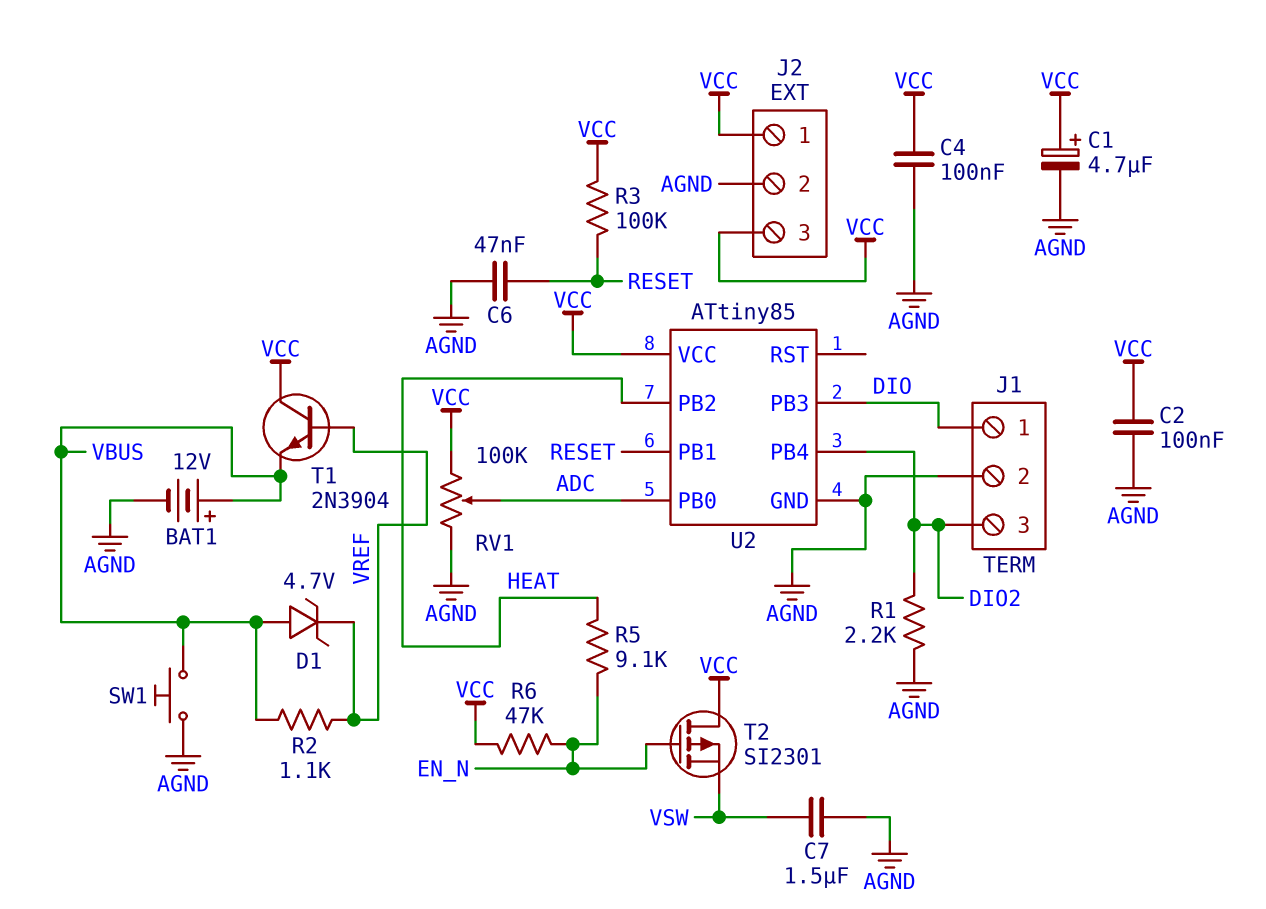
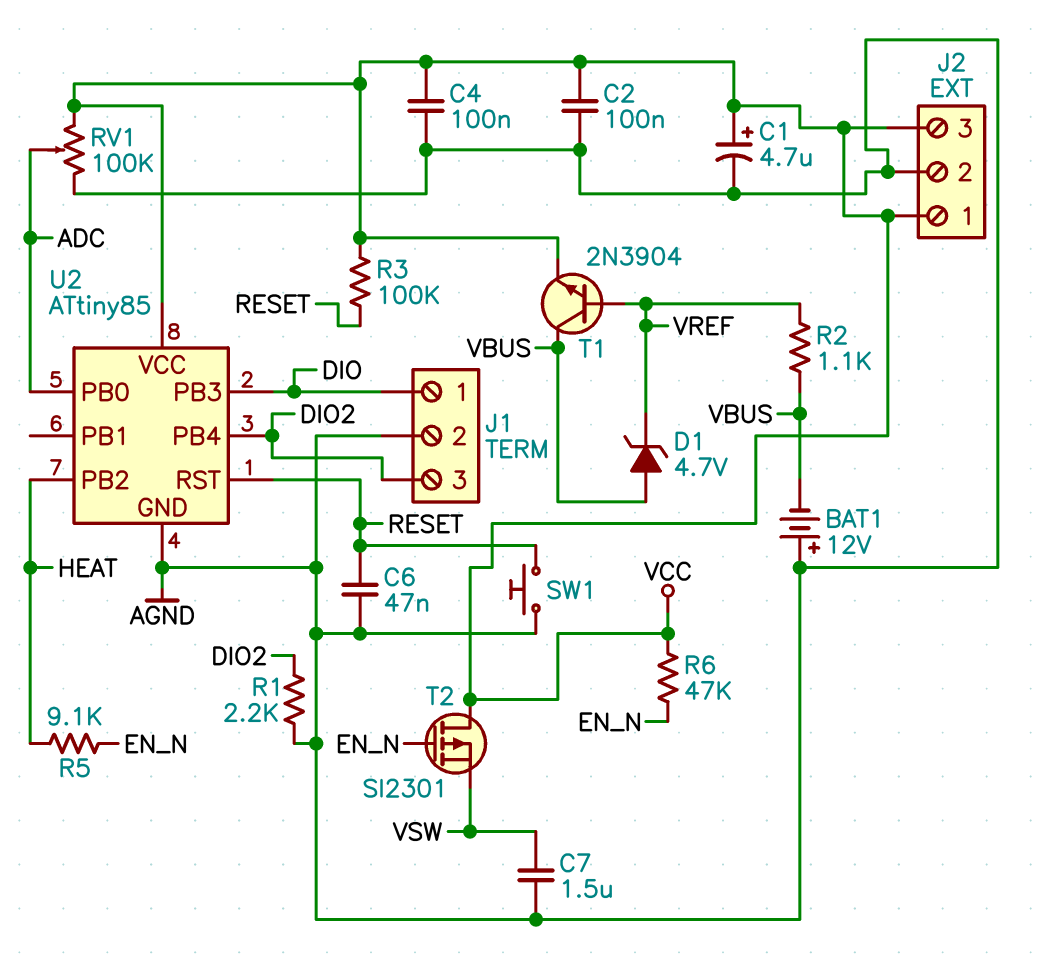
BAT1: 12V (plus VBUS, minus AGND) -> 12V (plus AGND, minus VBUS)
SW1: button (AGND, VBUS) -> button (AGND, RESET)
T1: NPN 2N3904 (B VREF, C VCC, E VBUS) -> NPN 2N3904 (B VREF, C VBUS, E VCC)
U2 pin PB1: RESET -> none
U2 pin RST: none -> RESET

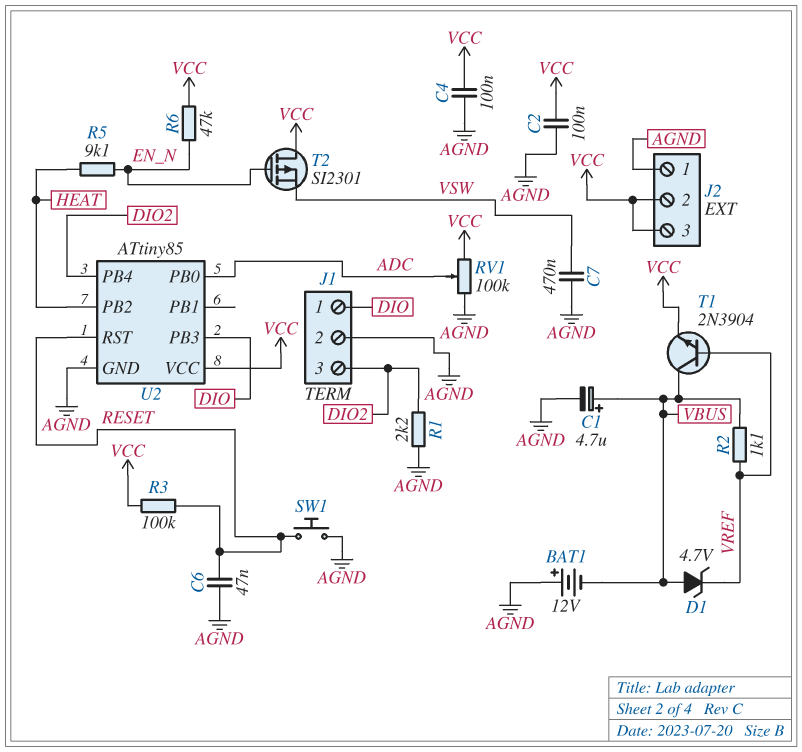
C1: 4.7uF (plus VCC, minus AGND) -> 4.7uF (plus VBUS, minus AGND)
C7: 1.5uF (AGND, VSW) -> 470nF (AGND, VSW)
J2 pin 1: VCC -> AGND
J2 pin 2: AGND -> VCC

